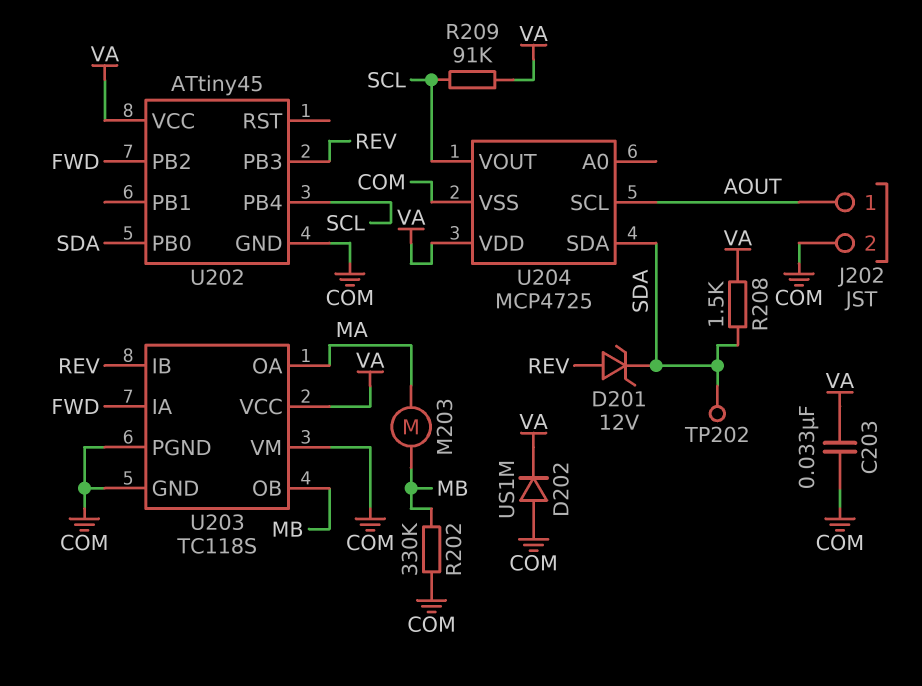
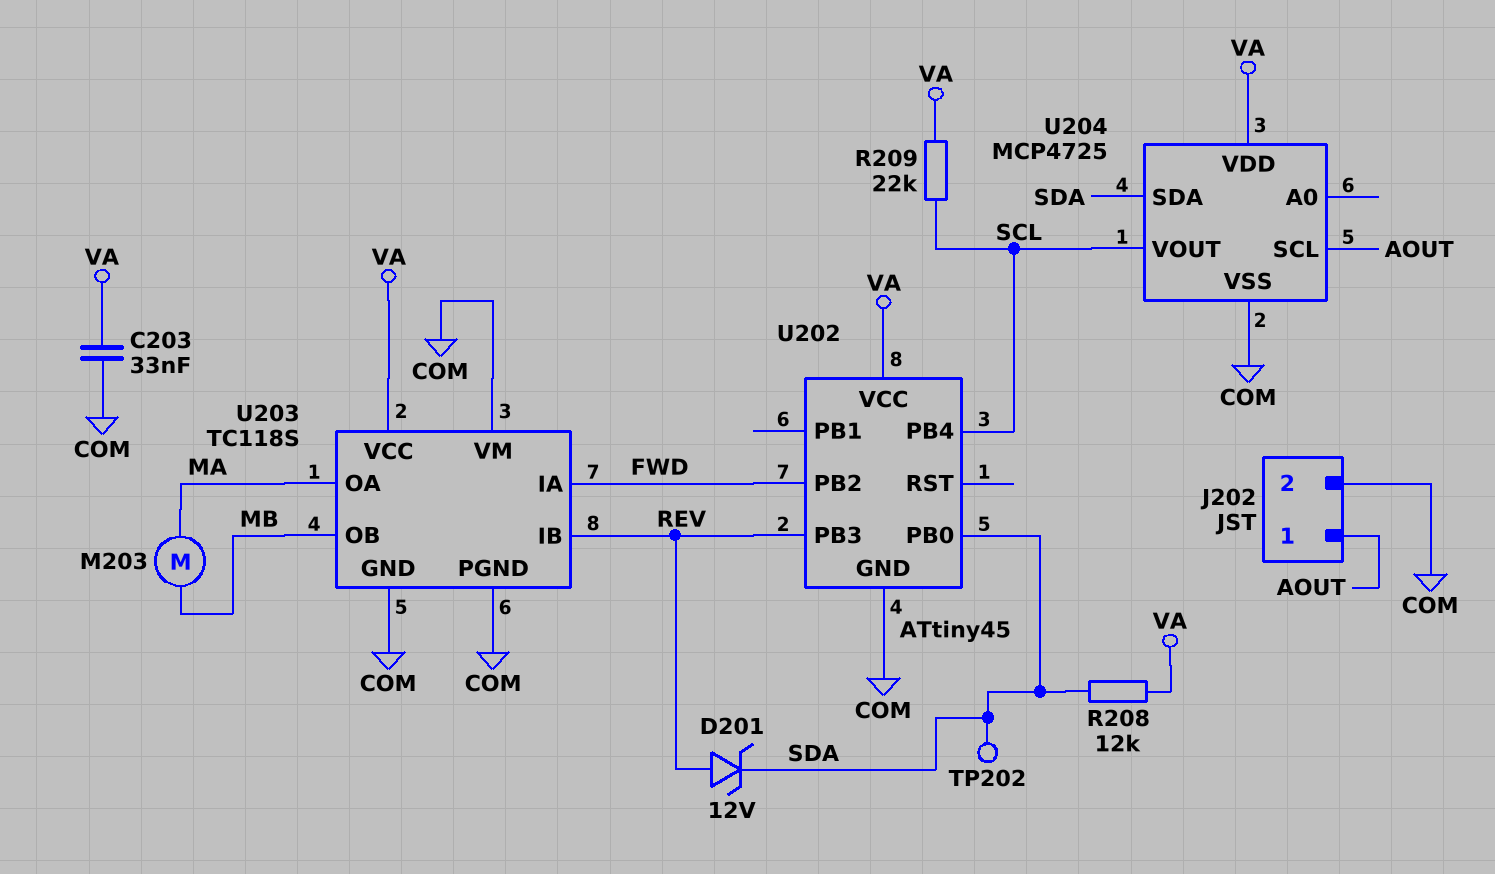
D202: diode US1M (A COM, K VA) -> none
R202: 330k (COM, MB) -> none
R208: 1.5k (SDA, VA) -> 12k (SDA, VA)
R209: 91k (SCL, VA) -> 22k (SCL, VA)

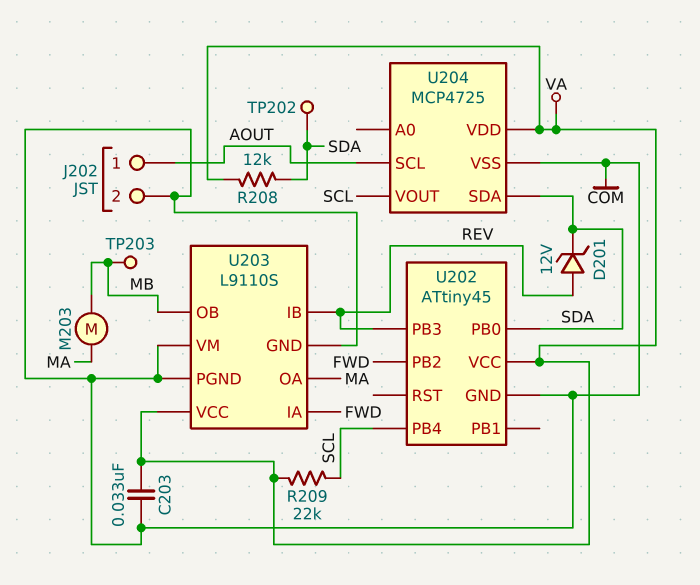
TP203: none -> test point (MB)
U203: TC118S -> L9110S

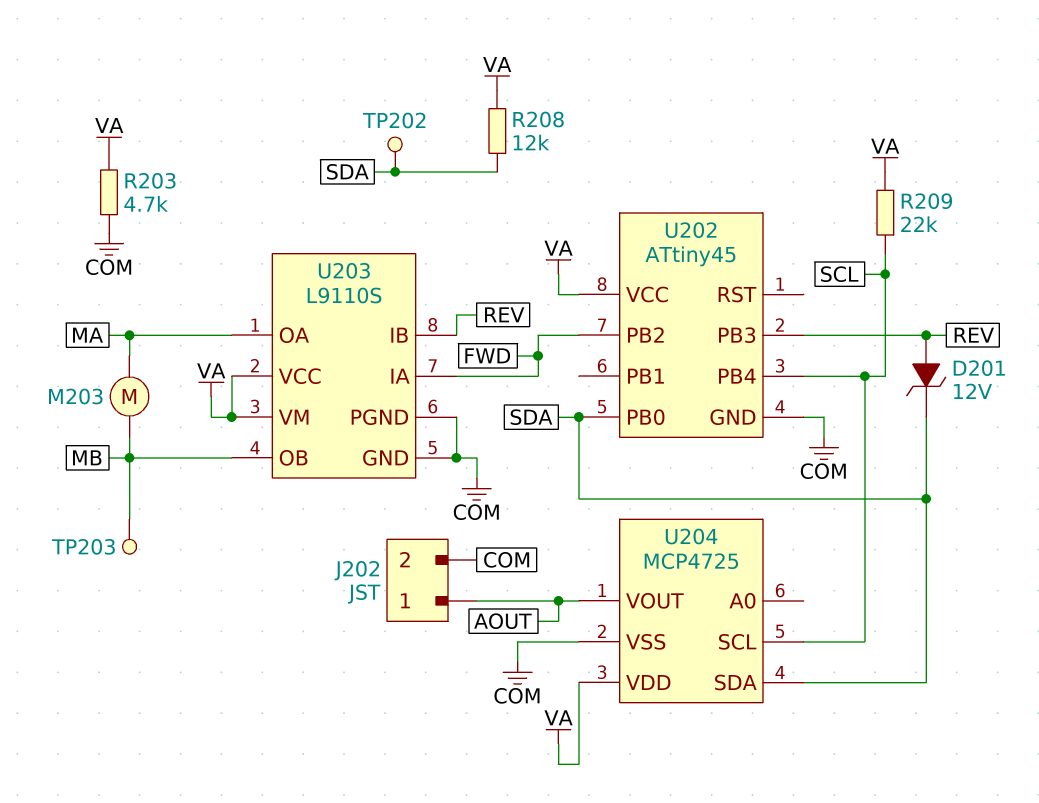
C203: 33nF (COM, VA) -> none
R203: none -> 4.7k (COM, VA)
U203 pin VM: COM -> VA
U204 pin SCL: AOUT -> SCL
U204 pin VOUT: SCL -> AOUT

